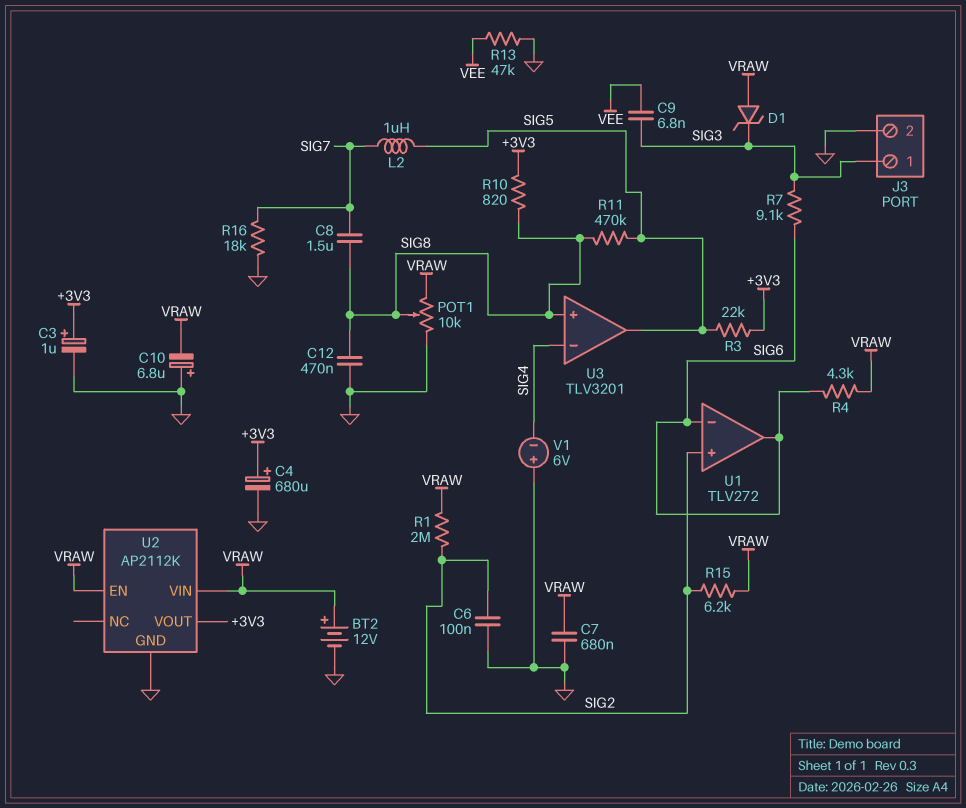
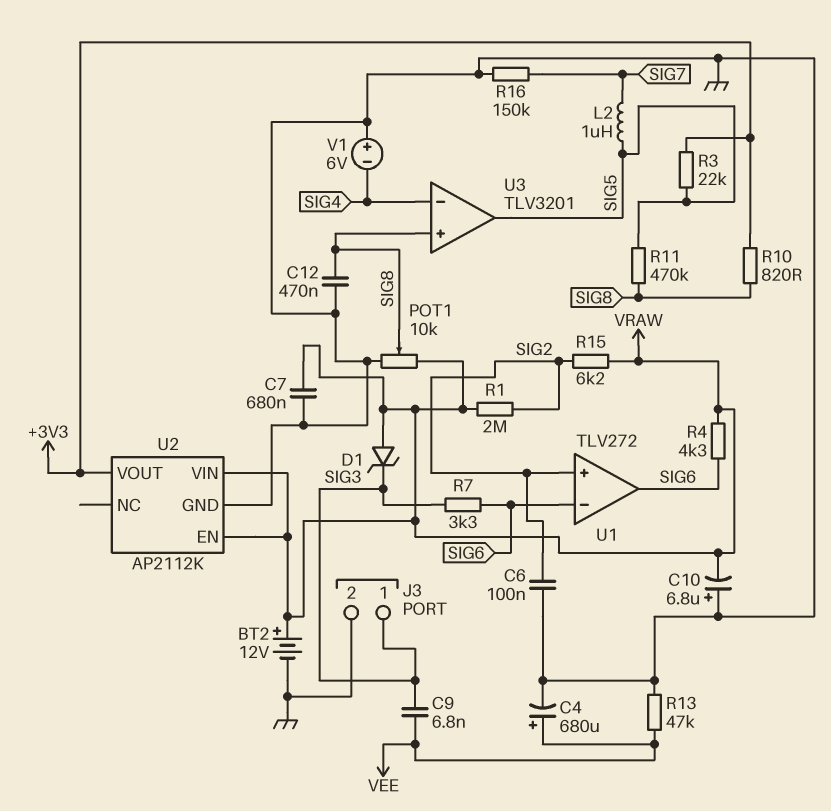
C3: 1uF (plus +3V3, minus GND) -> none
C4: 680uF (plus +3V3, minus GND) -> 680uF (plus VEE, minus GND)
C8: 1.5uF (SIG7, SIG8) -> none
R7: 9.1k (SIG3, SIG6) -> 3.3k (SIG3, SIG6)
R16: 18k (GND, SIG7) -> 150k (GND, SIG7)

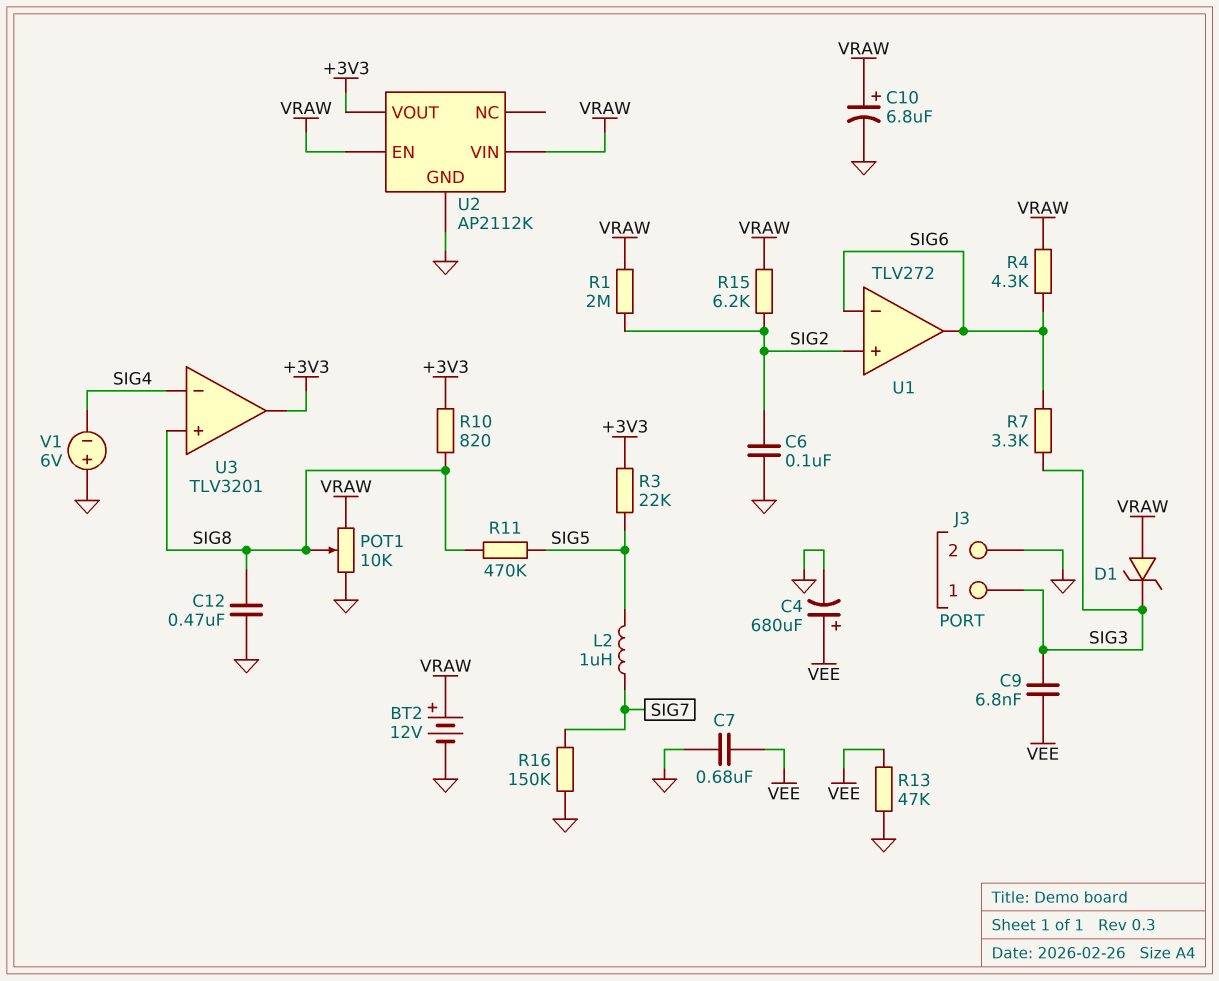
C7: 680nF (GND, VRAW) -> 680nF (GND, VEE)
C10: 6.8uF (plus GND, minus VRAW) -> 6.8uF (plus VRAW, minus GND)
U3 pin out: SIG5 -> +3V3

